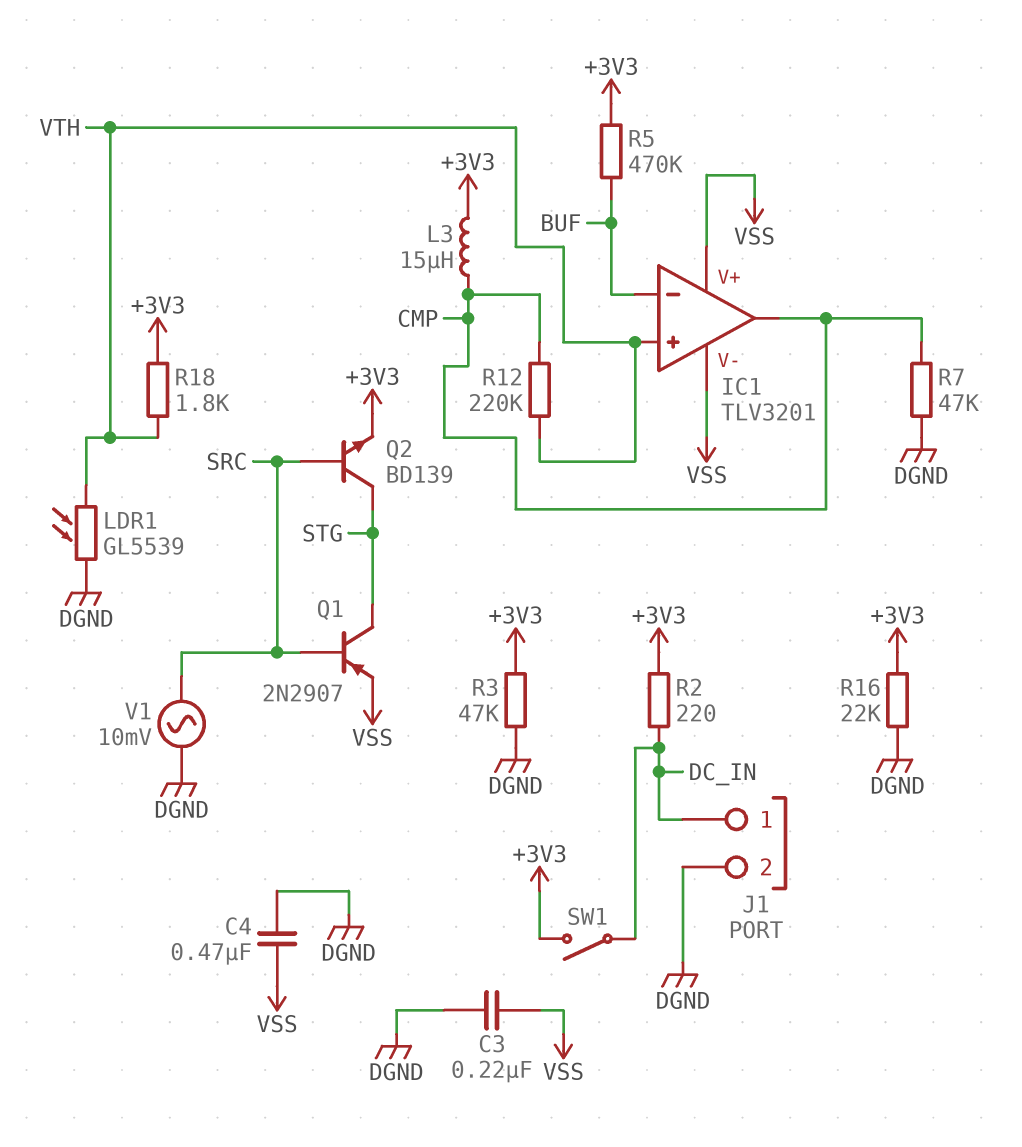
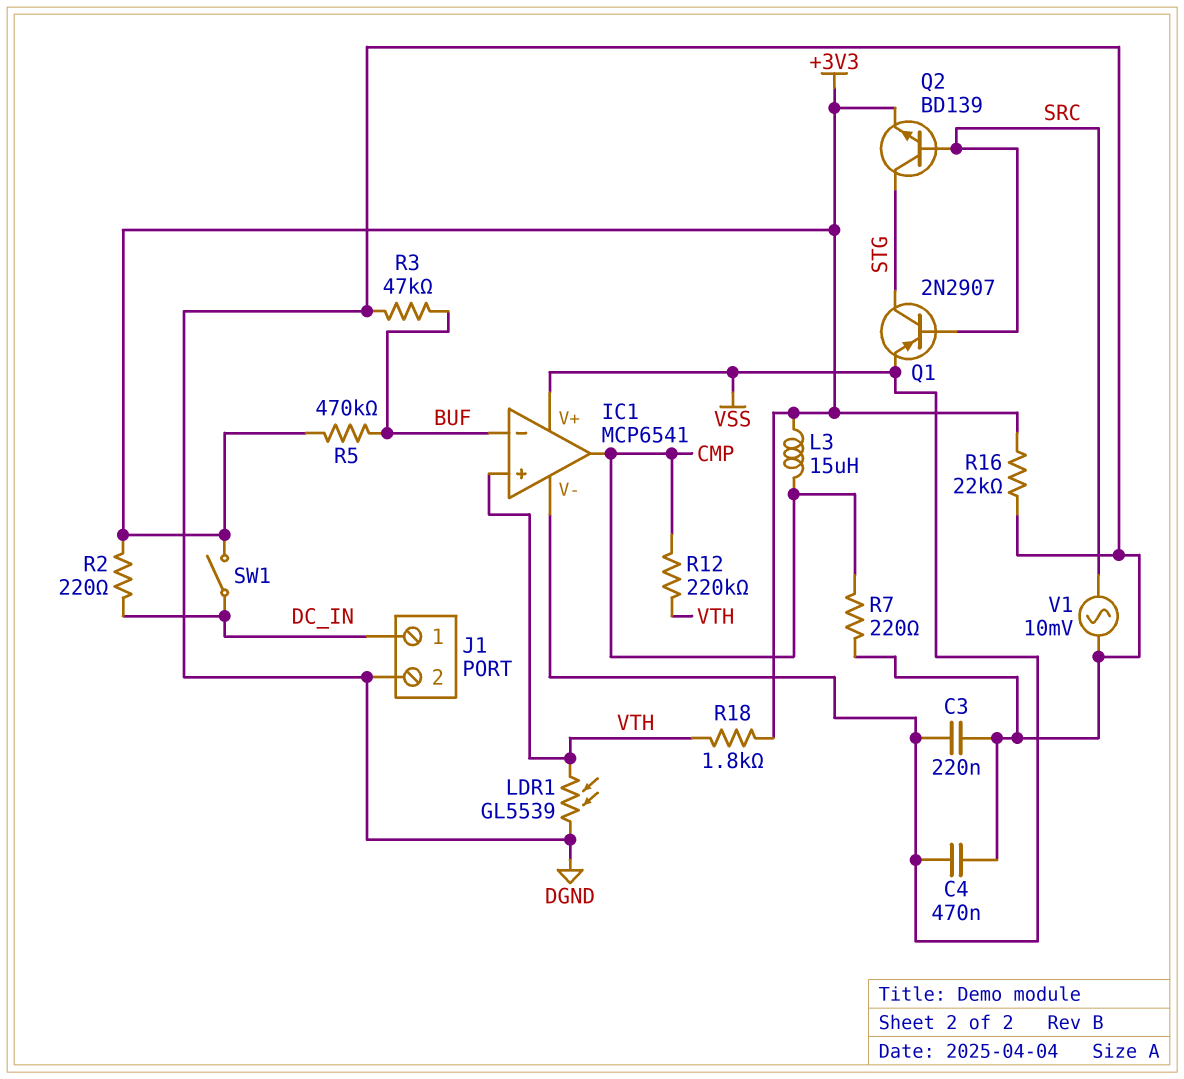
IC1: TLV3201 -> MCP6541
R3: 47k (+3V3, DGND) -> 47k (BUF, DGND)
R7: 47k (CMP, DGND) -> 220 (CMP, DGND)

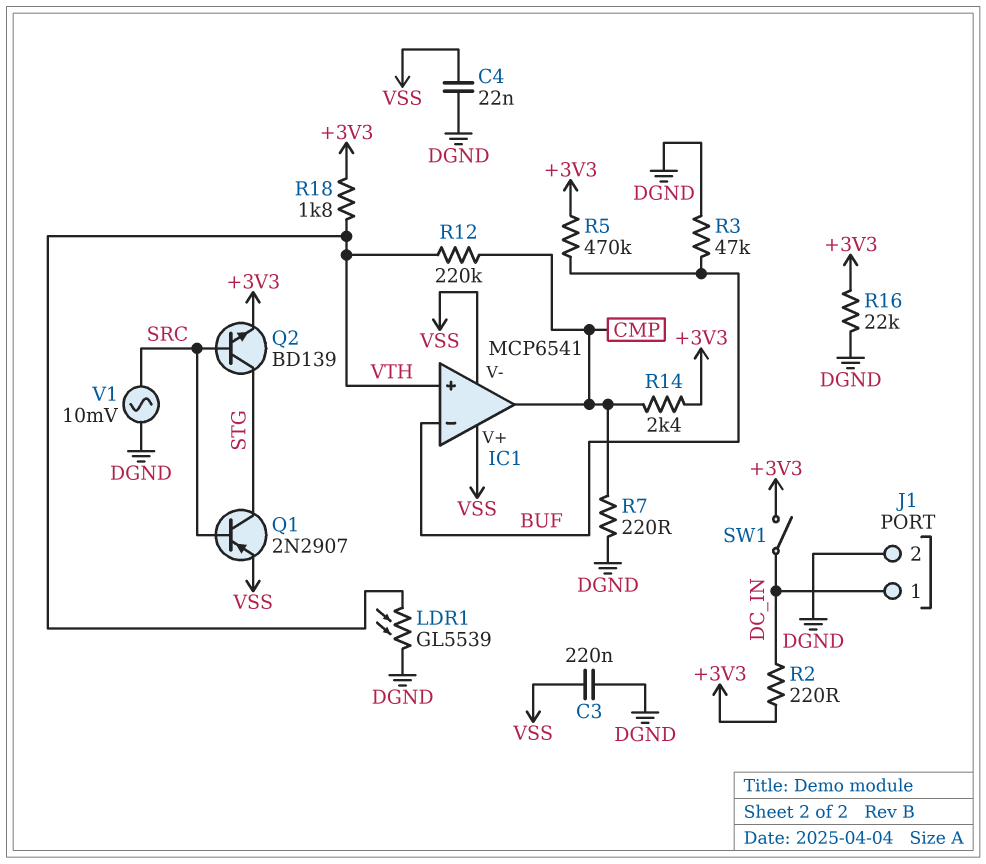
C4: 470nF (DGND, VSS) -> 22nF (DGND, VSS)
L3: 15uH (+3V3, CMP) -> none
R14: none -> 2.4k (+3V3, CMP)

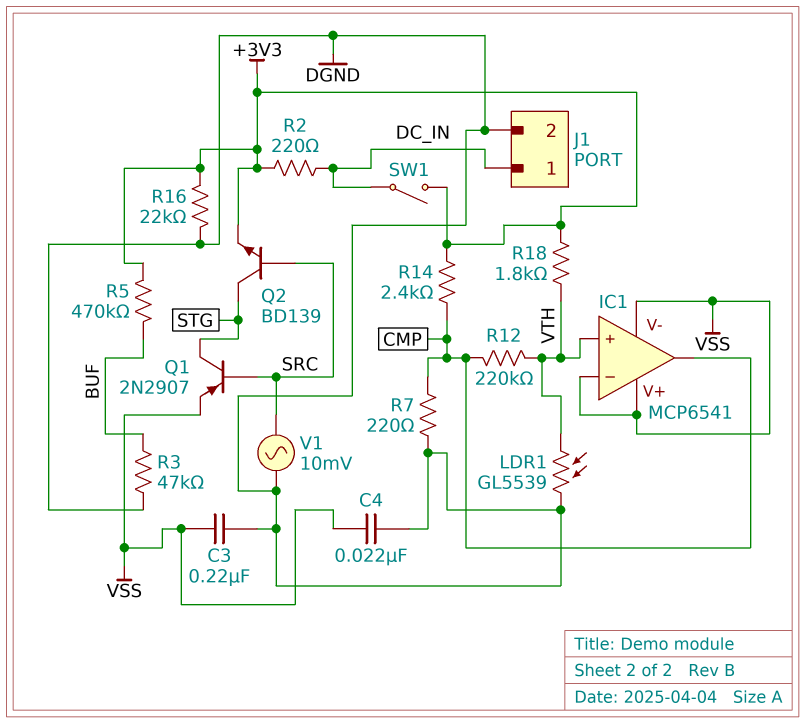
IC1 pin in-: BUF -> VSS

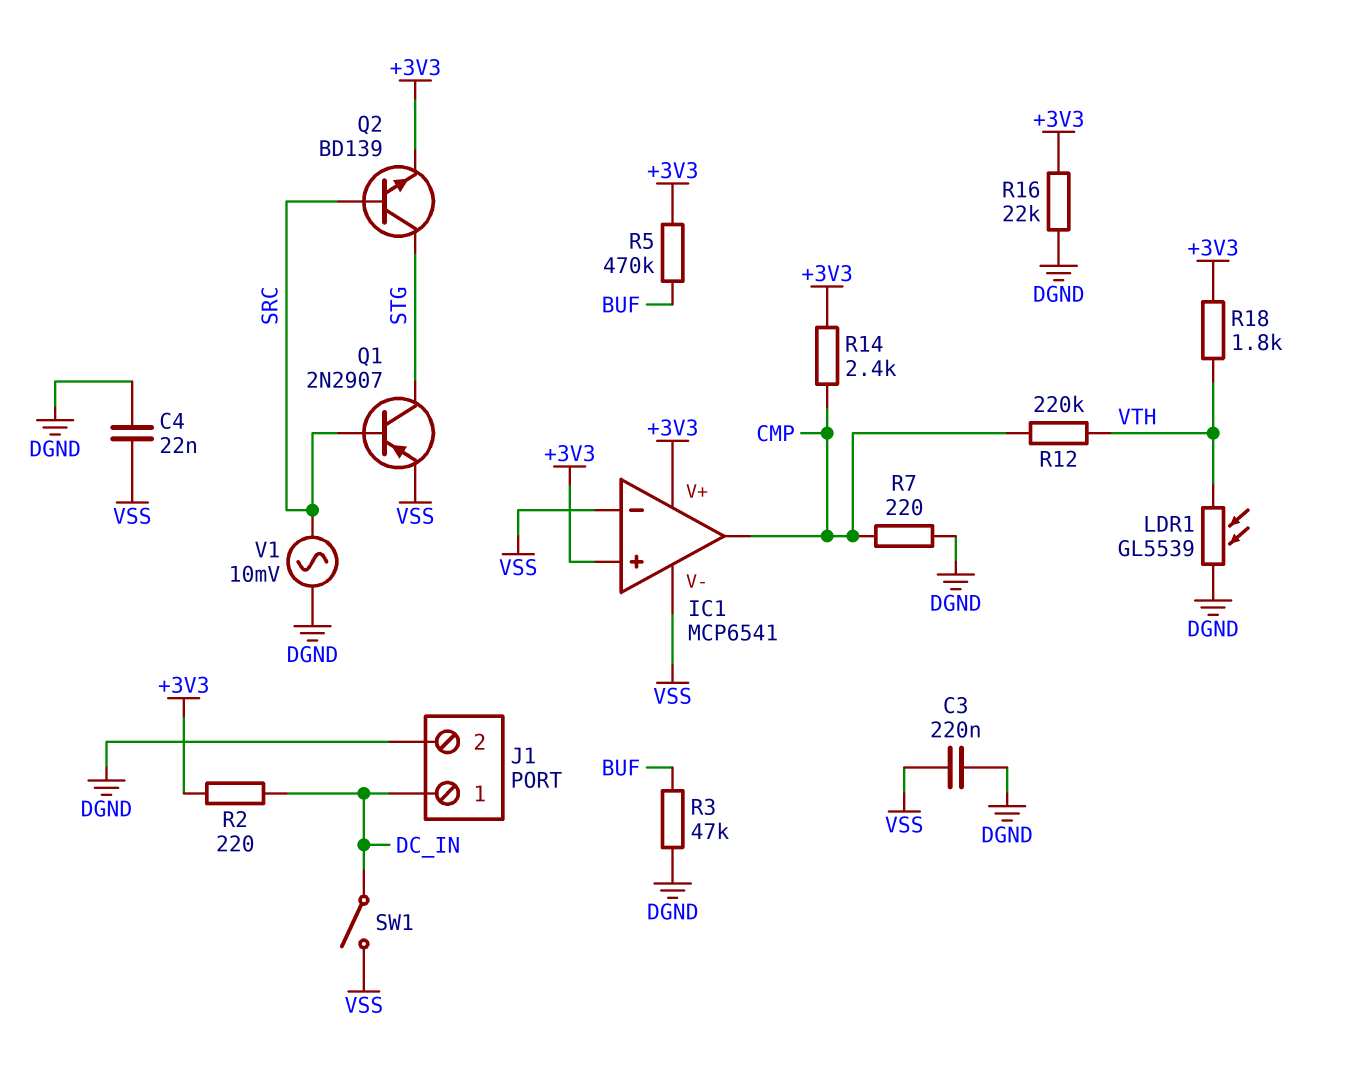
IC1 pin V+: VSS -> +3V3
IC1 pin in+: VTH -> +3V3
SW1: switch (+3V3, DC_IN) -> switch (DC_IN, VSS)

